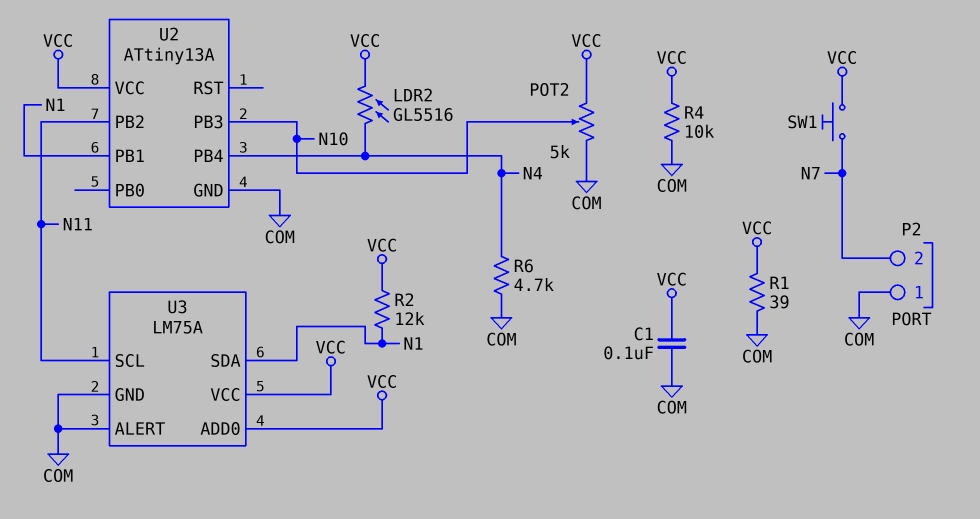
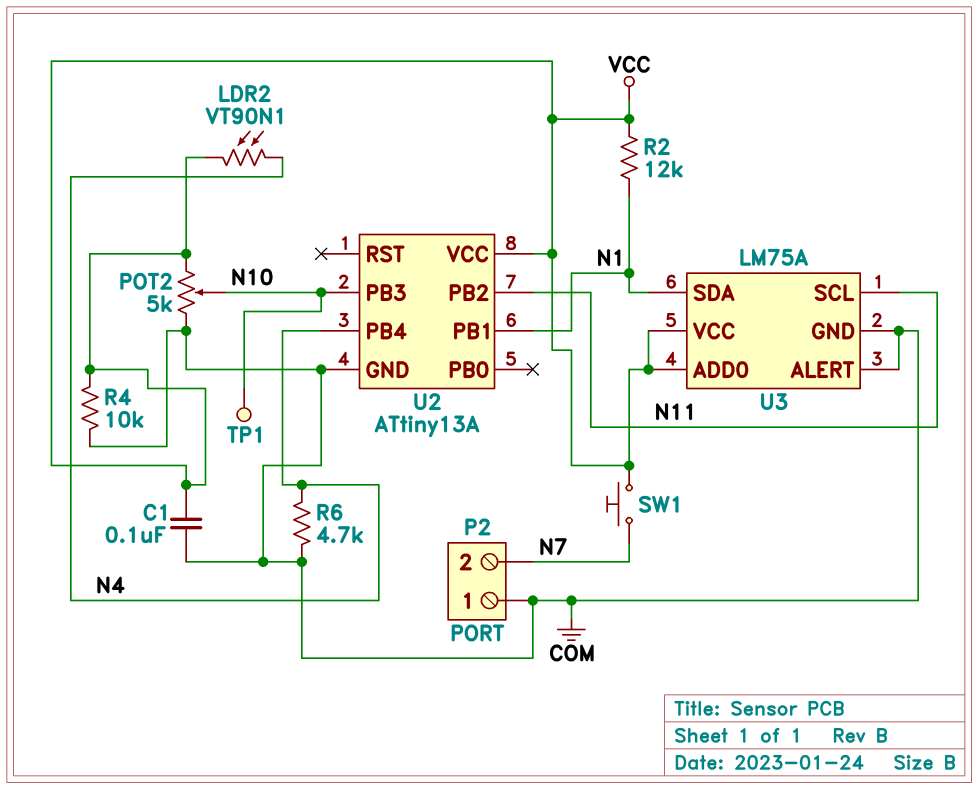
LDR2: GL5516 (N4, VCC) -> VT90N1 (N4, VCC)
R1: 39 (COM, VCC) -> none
TP1: none -> test point (N10)

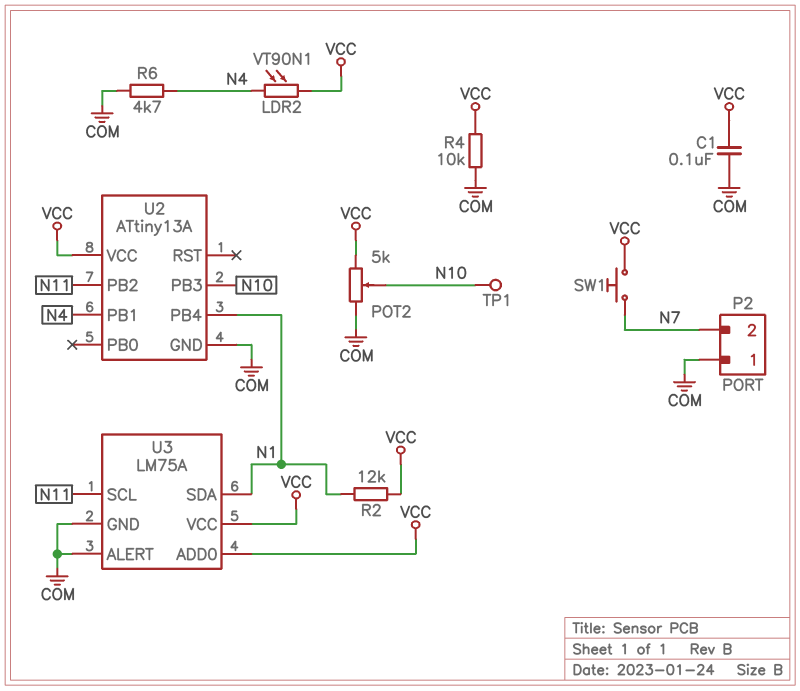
U2 pin PB1: N1 -> N4
U2 pin PB4: N4 -> N1

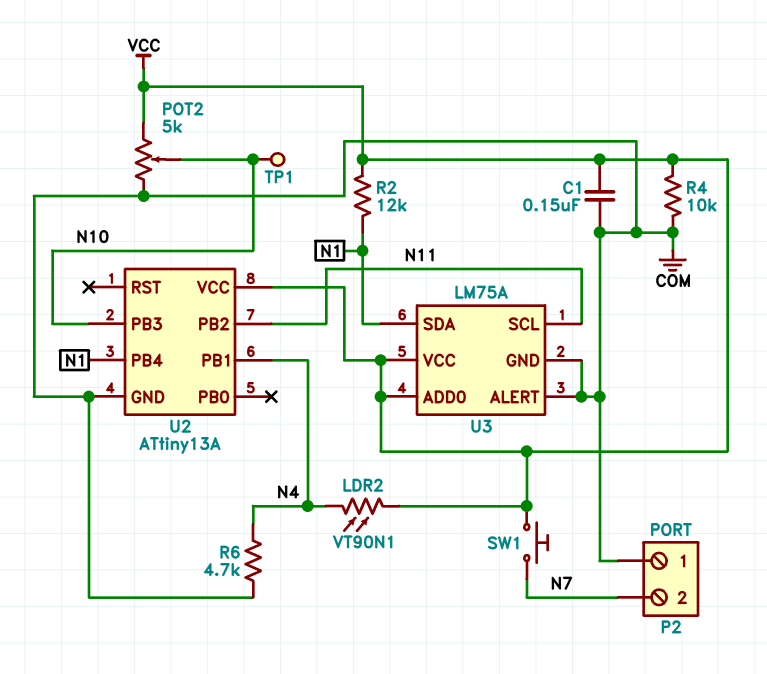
C1: 100nF (COM, VCC) -> 150nF (COM, VCC)

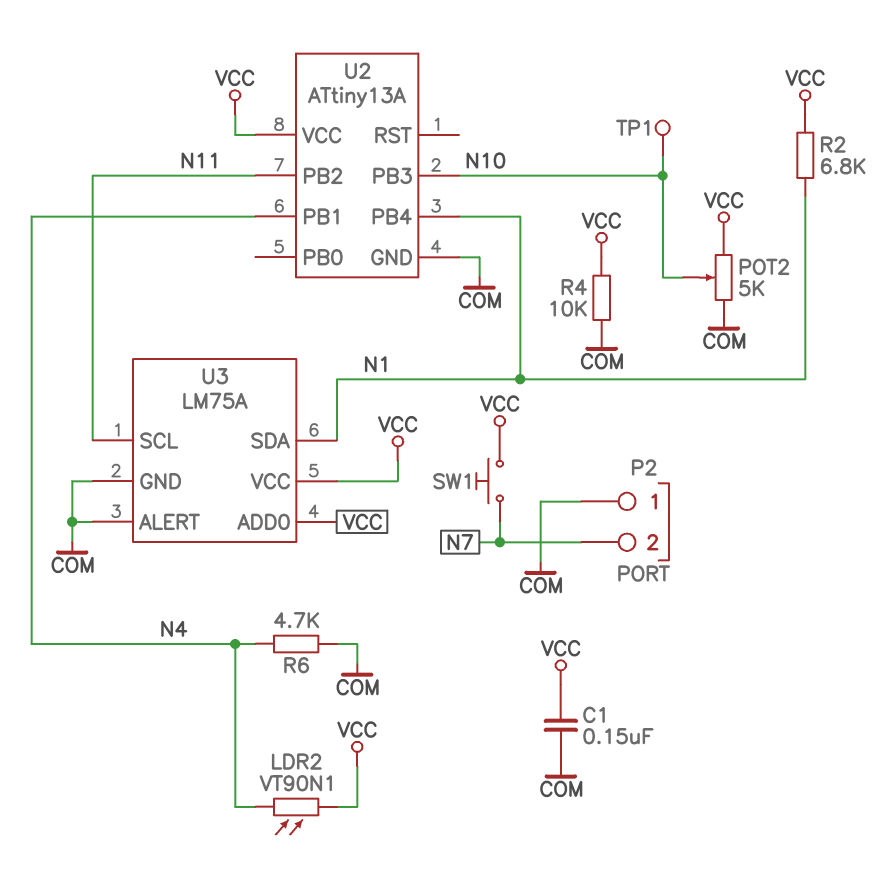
R2: 12k (N1, VCC) -> 6.8k (N1, VCC)

